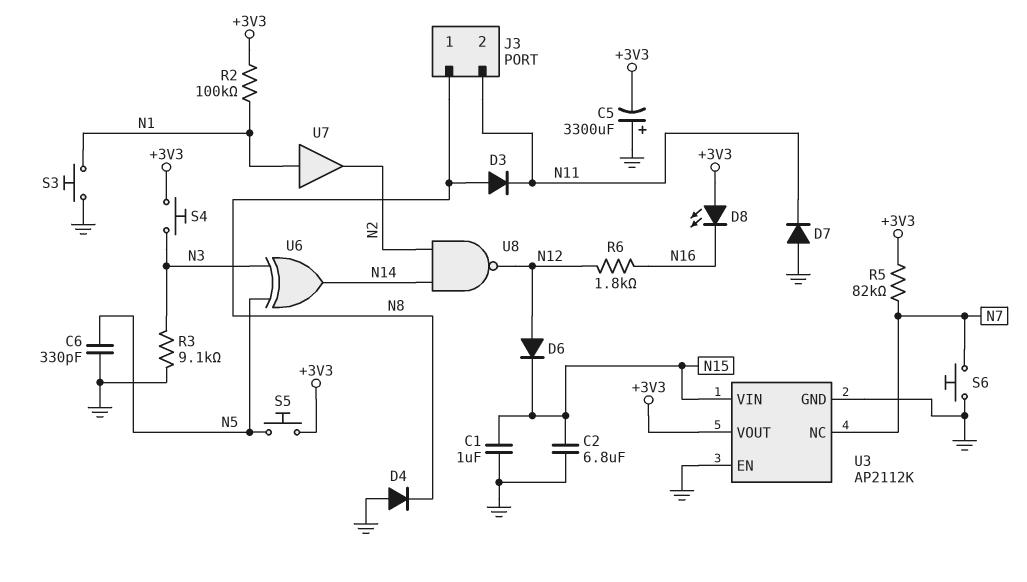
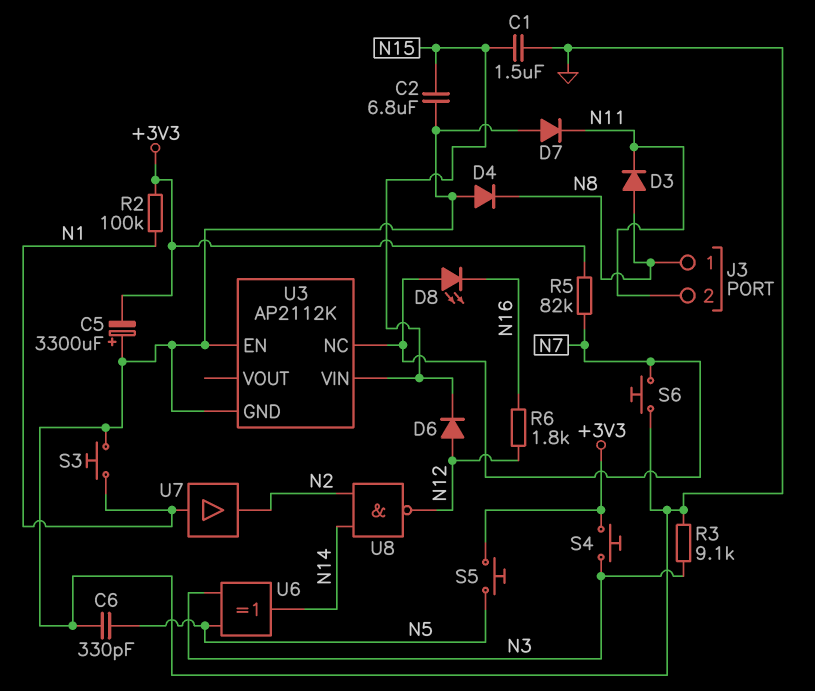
C1: 1uF (GND, N15) -> 1.5uF (GND, N15)
D8: LED (A +3V3, K N16) -> LED (A N7, K N16)
U3 pin VOUT: +3V3 -> none

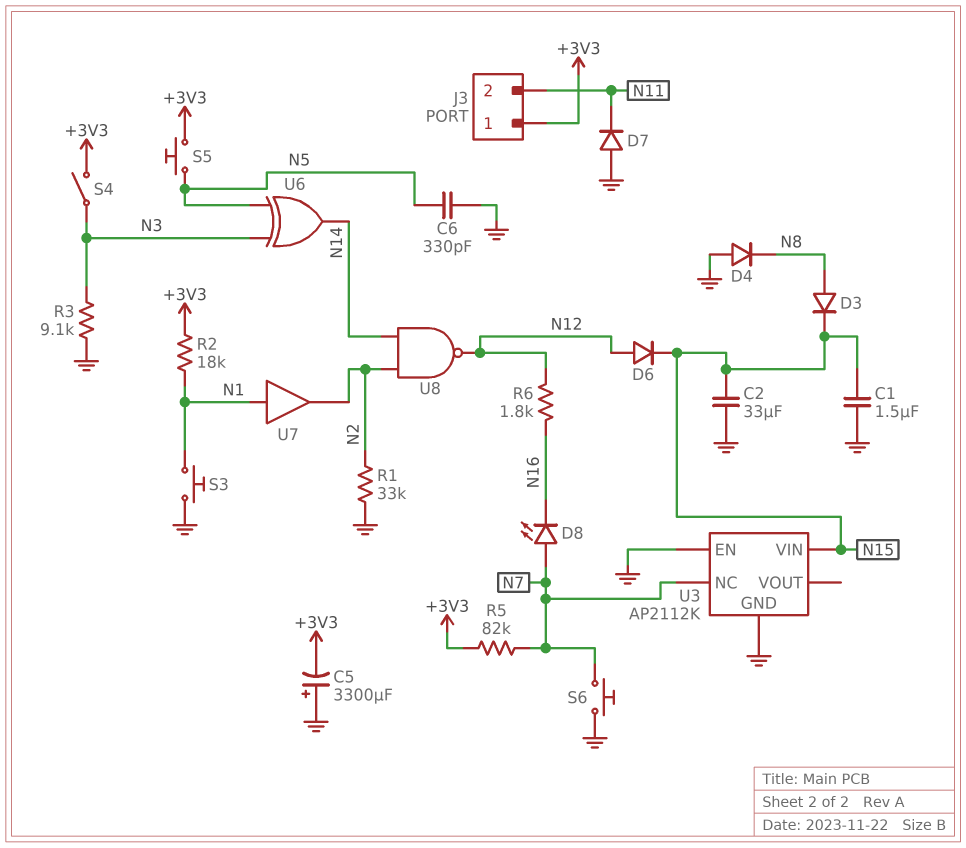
C2: 6.8uF (GND, N15) -> 33uF (GND, N15)
D3: diode (A N8, K N11) -> diode (A N8, K N15)
J3 pin 1: N8 -> +3V3
R1: none -> 33k (GND, N2)
R2: 100k (+3V3, N1) -> 18k (+3V3, N1)
S4: button (+3V3, N3) -> switch (+3V3, N3)

